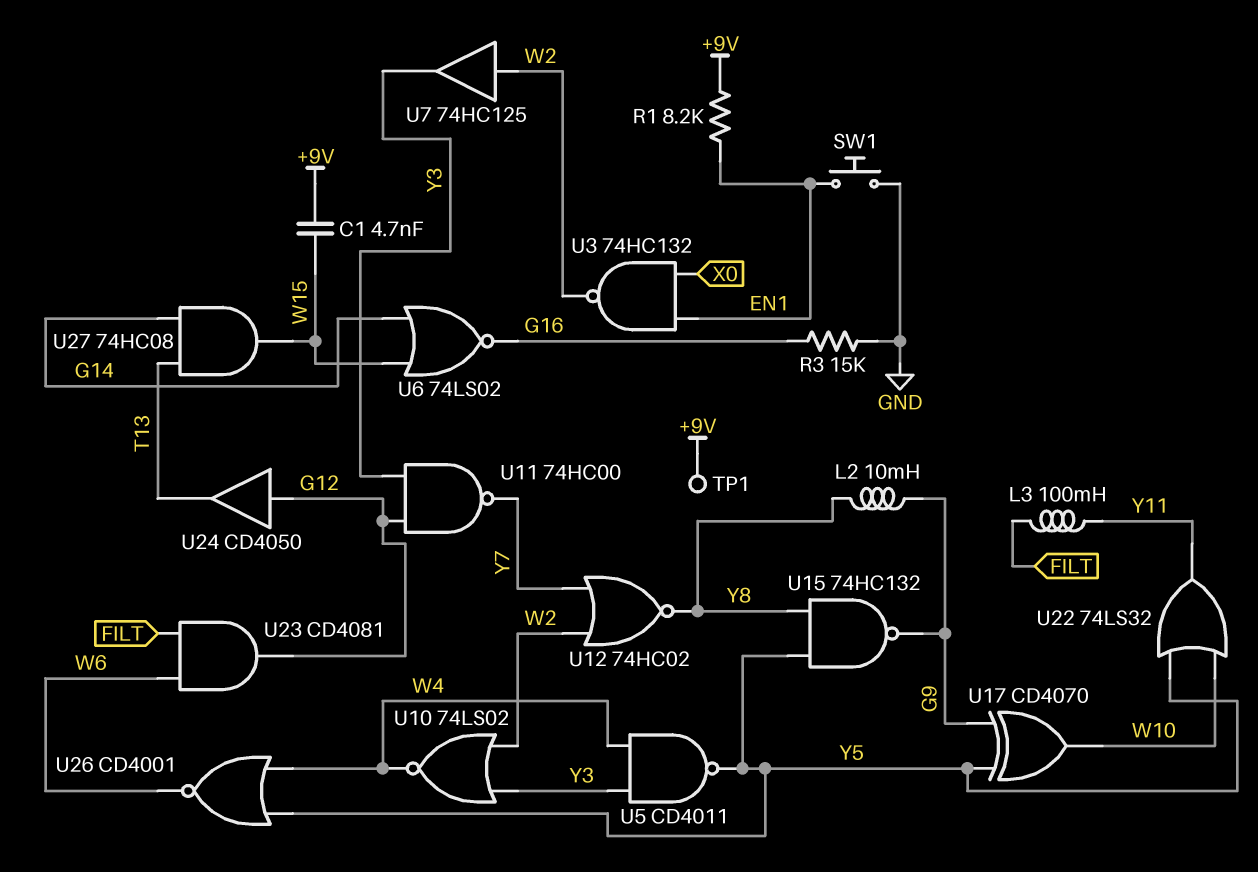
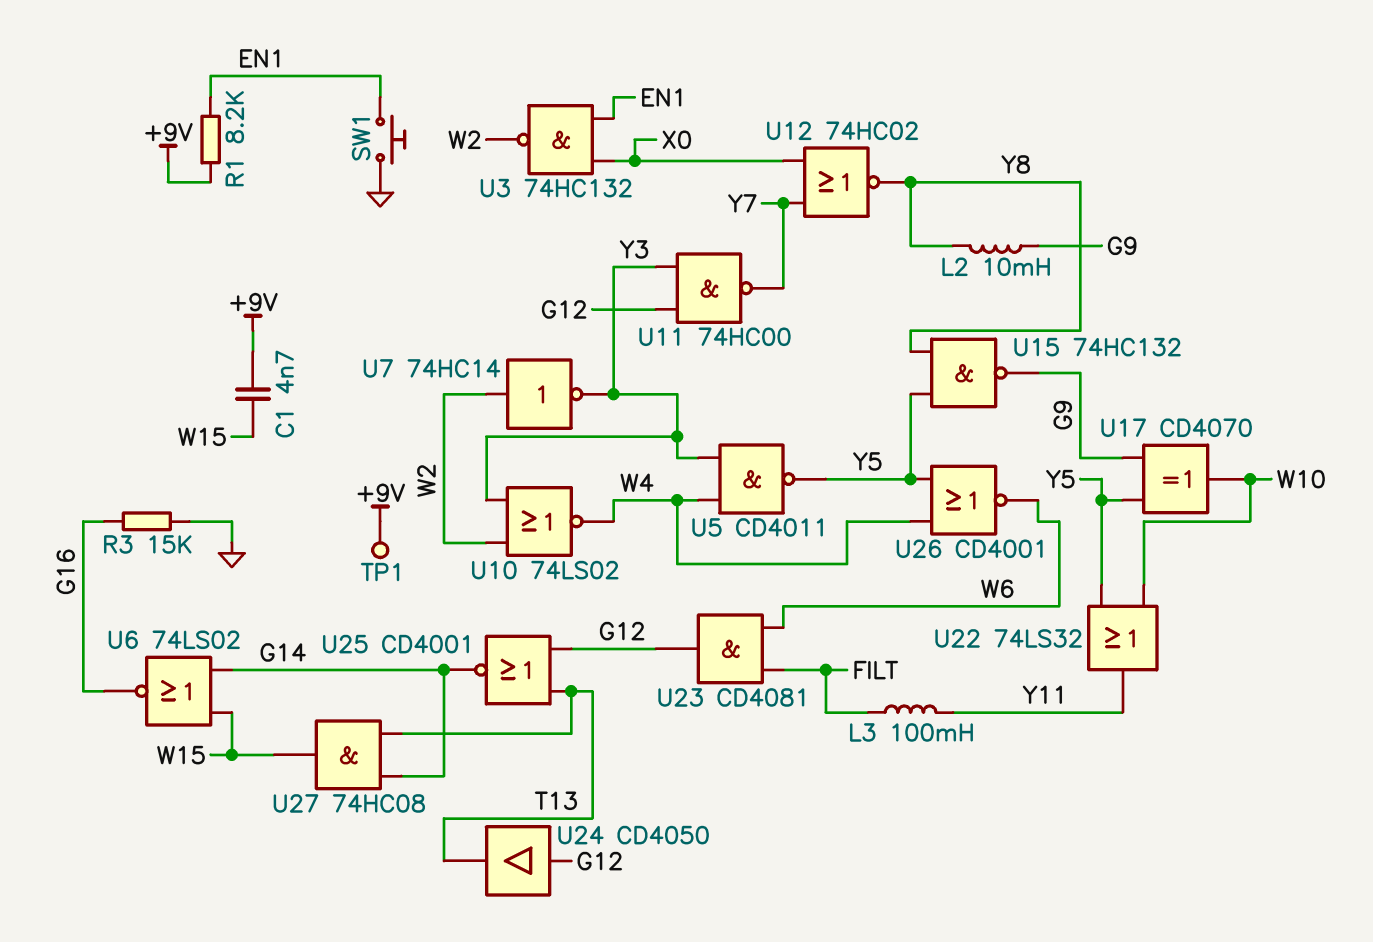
U7: buffer 74HC125 (in W2, out Y3) -> NOT 74HC14 (in W2, out Y3)
U12: NOR 74HC02 (in W2, in Y7, out Y8) -> NOR 74HC02 (in X0, in Y7, out Y8)
U25: none -> NOR CD4001 (in G12, in T13, out G14)

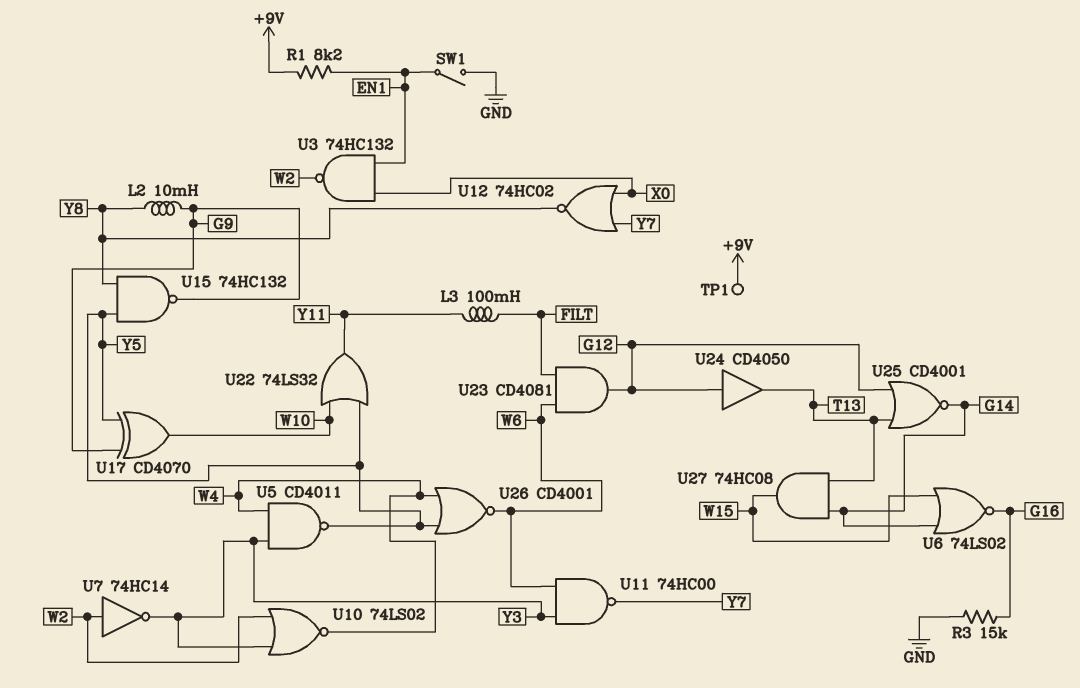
C1: 4.7nF (+9V, W15) -> none
SW1: button (EN1, GND) -> switch (EN1, GND)
U11: NAND 74HC00 (in G12, in Y3, out Y7) -> NAND 74HC00 (in W6, in Y3, out Y7)

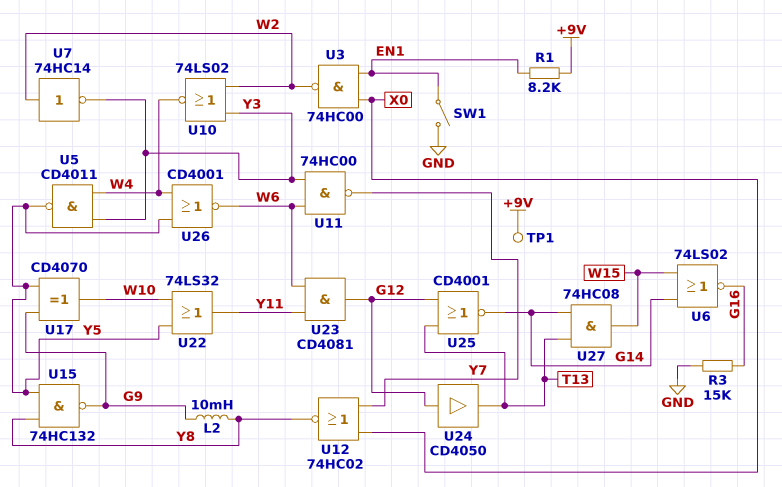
L3: 100mH (FILT, Y11) -> none
U3: NAND 74HC132 (in EN1, in X0, out W2) -> NAND 74HC00 (in EN1, in X0, out W2)
U23: AND CD4081 (in FILT, in W6, out G12) -> AND CD4081 (in W6, in Y11, out G12)

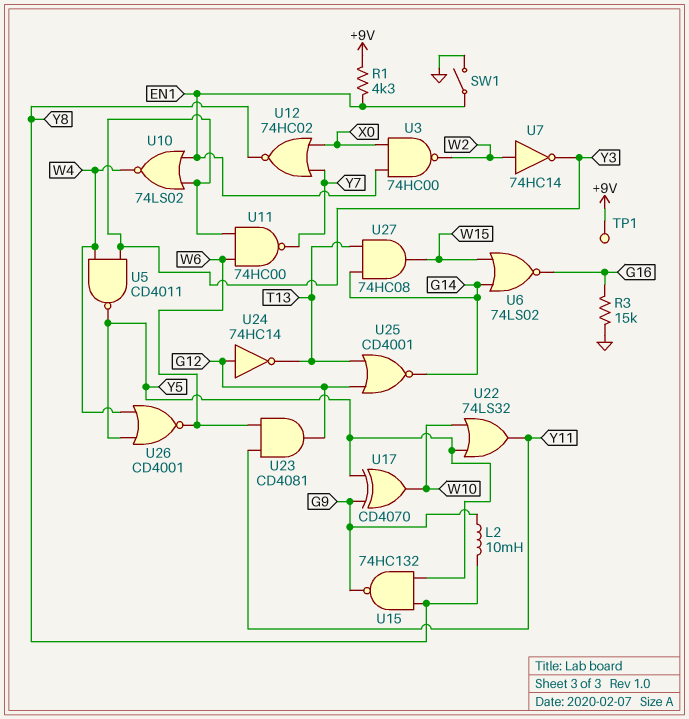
R1: 8.2k (+9V, EN1) -> 4.3k (+9V, EN1)
U10: NOR 74LS02 (in W2, in Y3, out W4) -> NOR 74LS02 (in EN1, in Y3, out W4)
U24: buffer CD4050 (in G12, out T13) -> NOT 74HC14 (in G12, out T13)

